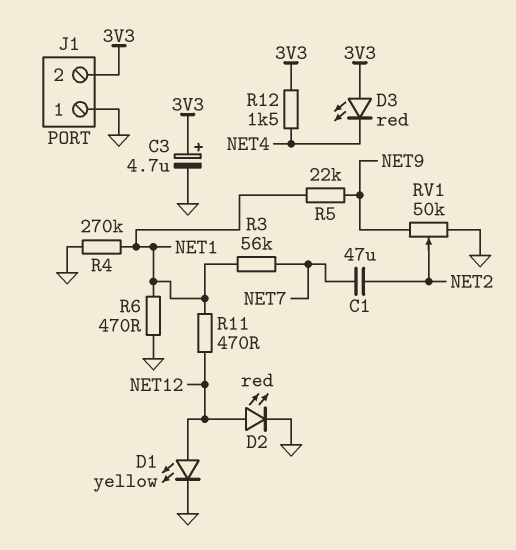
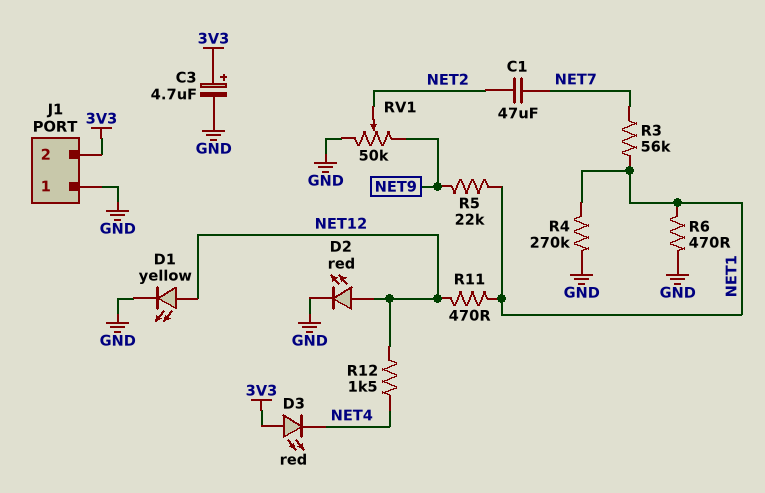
R12: 1.5k (3V3, NET4) -> 1.5k (NET4, NET12)

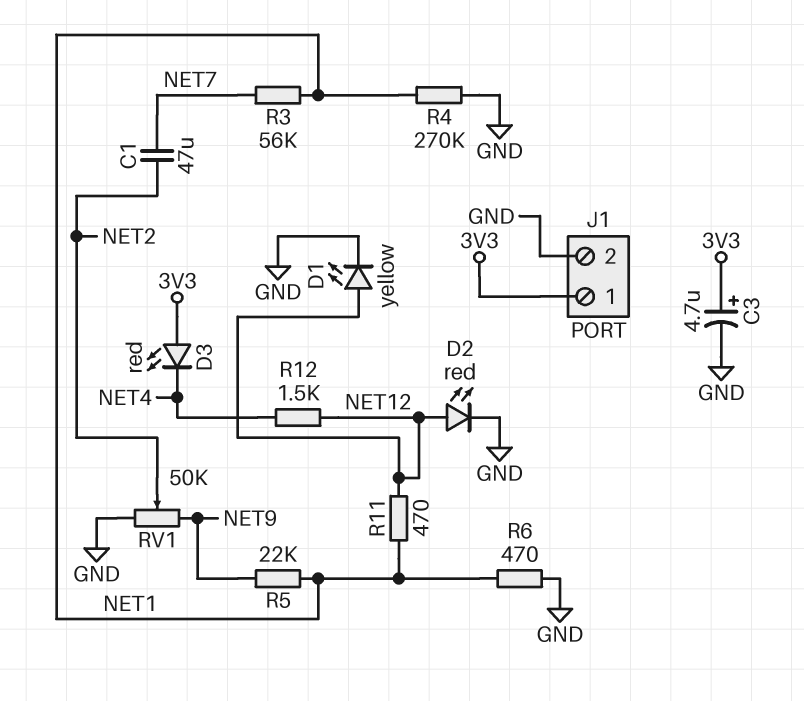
J1 pin 1: GND -> 3V3
J1 pin 2: 3V3 -> GND

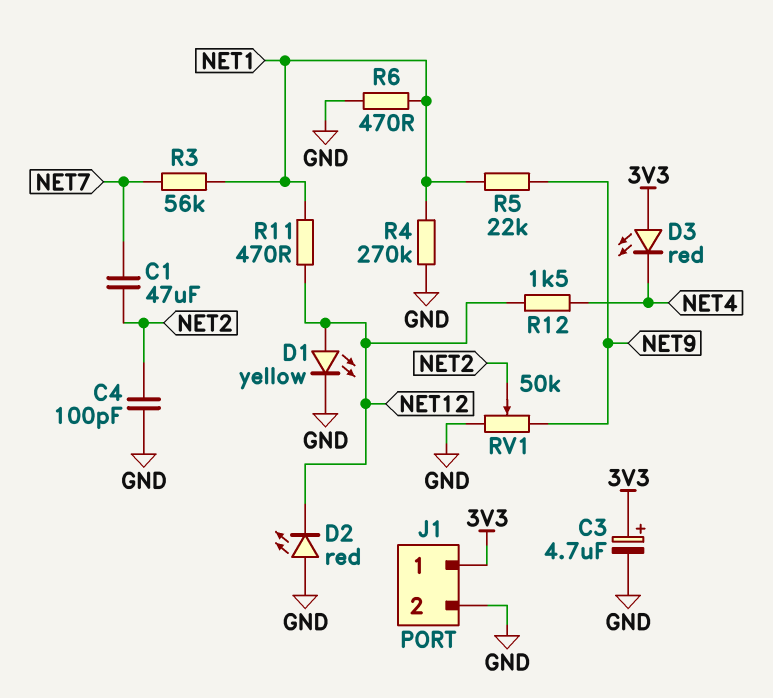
C4: none -> 100pF (GND, NET2)
D2: LED red (A NET12, K GND) -> LED red (A GND, K NET12)

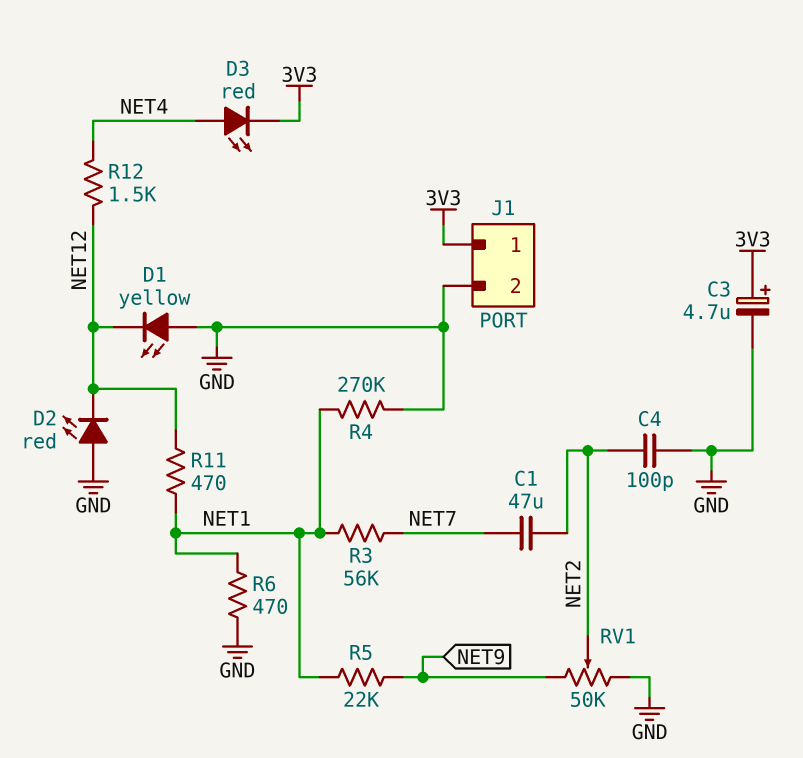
D1: LED yellow (A NET12, K GND) -> LED yellow (A GND, K NET12)
D3: LED red (A 3V3, K NET4) -> LED red (A NET4, K 3V3)

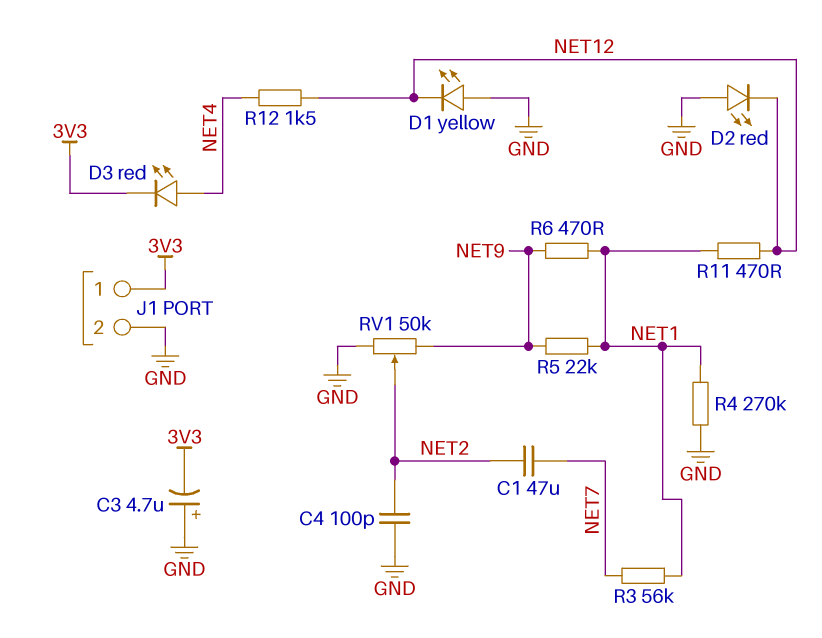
C3: 4.7uF (plus 3V3, minus GND) -> 4.7uF (plus GND, minus 3V3)
R6: 470 (GND, NET1) -> 470 (NET1, NET9)

